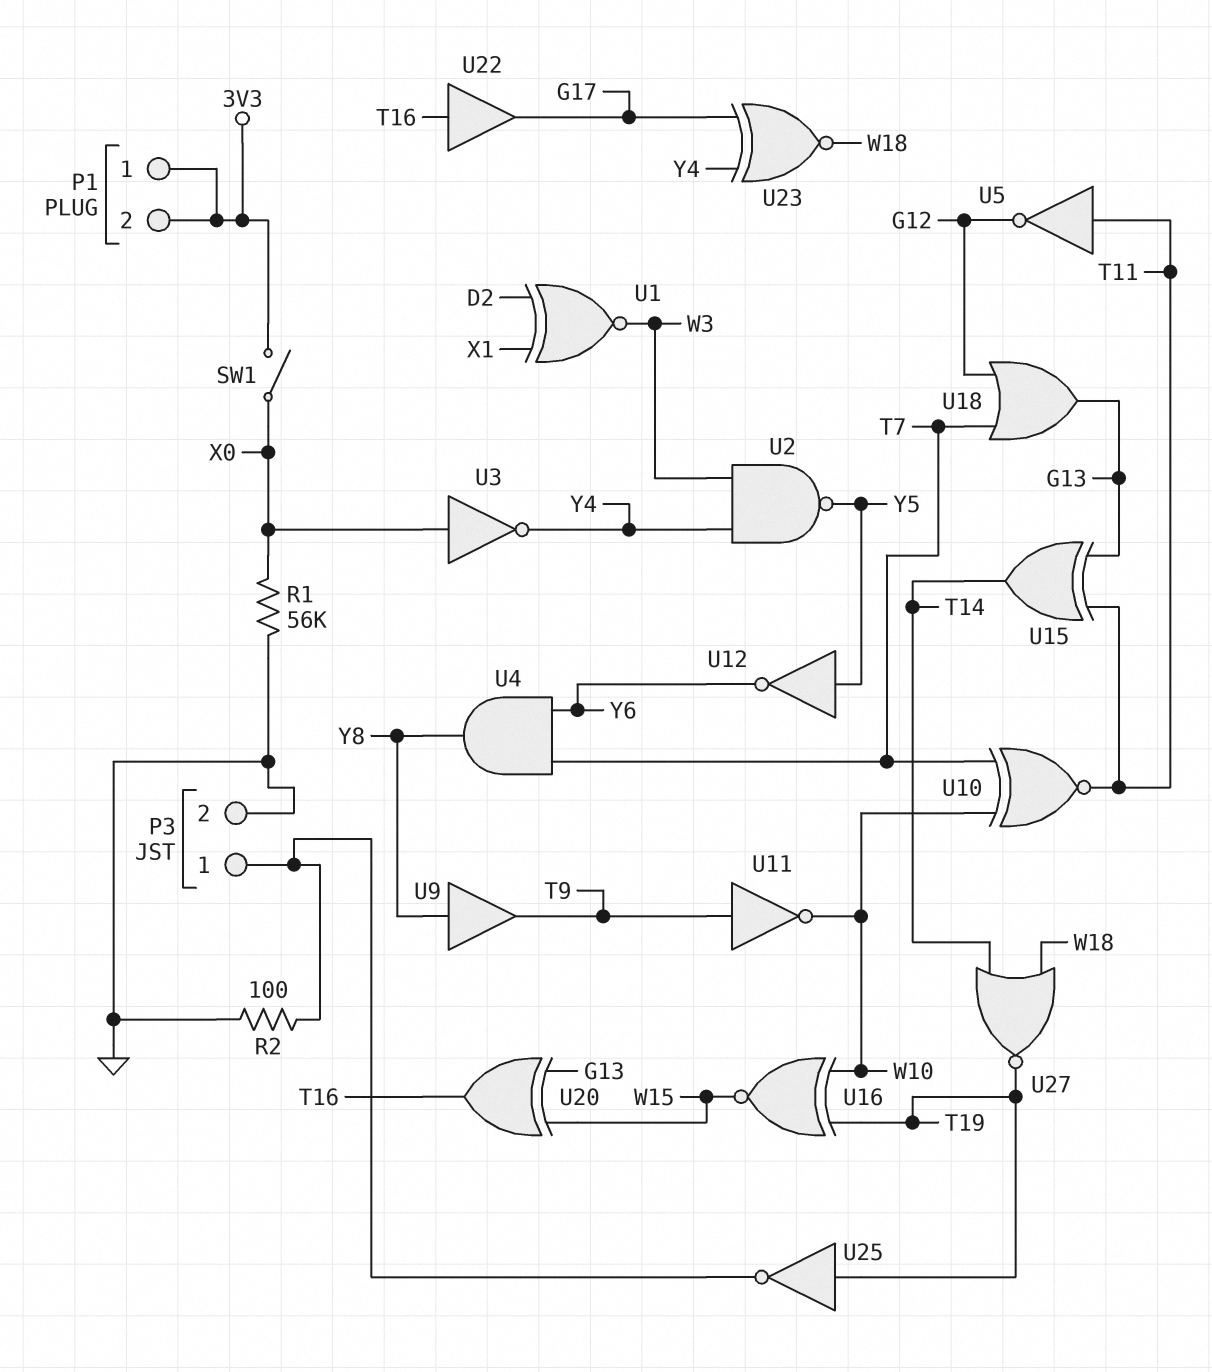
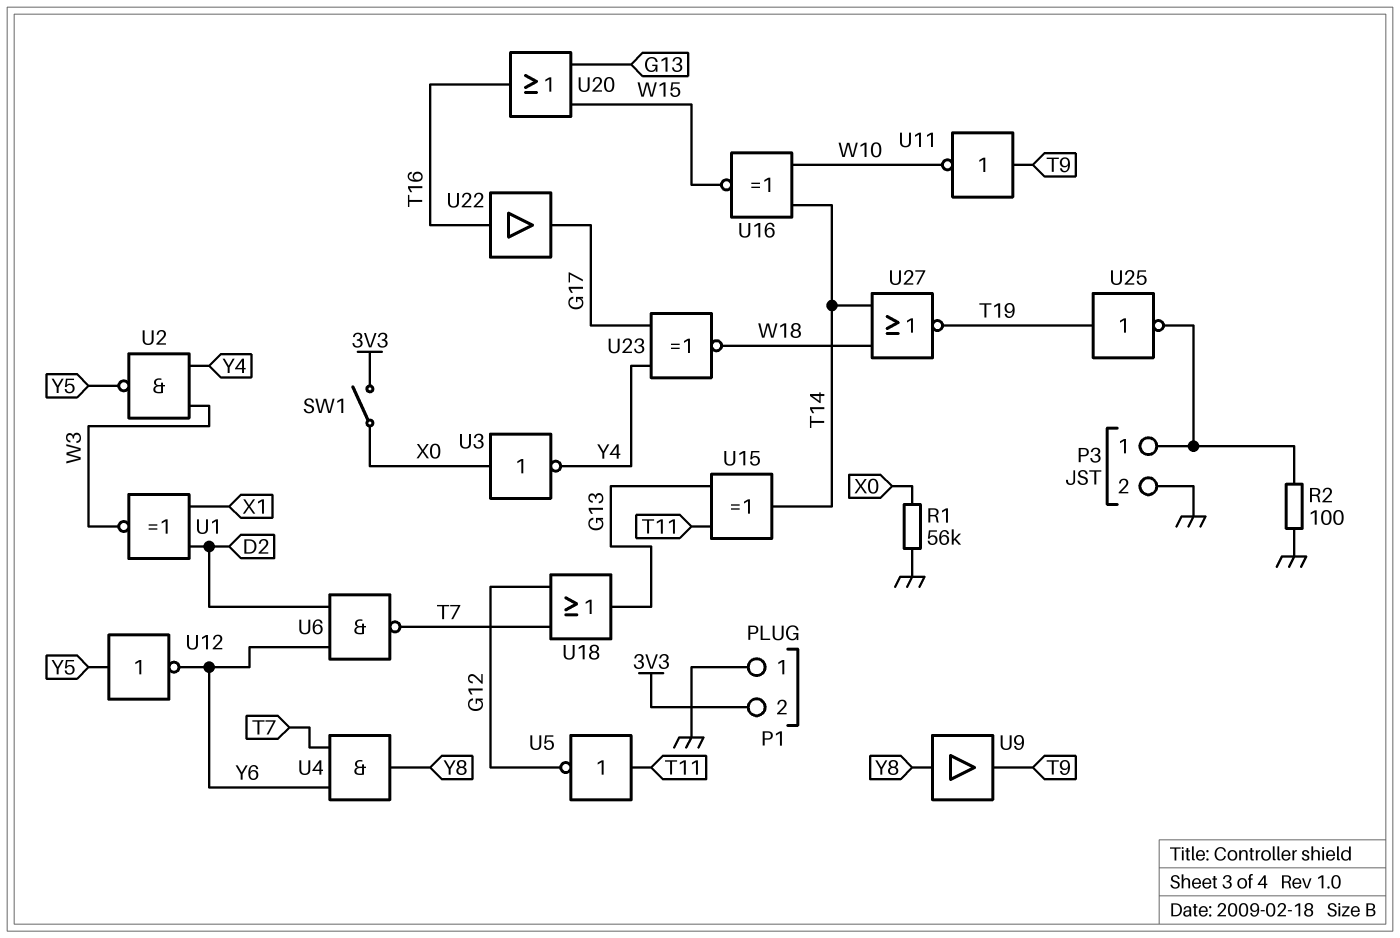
P1 pin 1: 3V3 -> GND
U6: none -> NAND (in D2, in Y6, out T7)
U10: XNOR (in T7, in W10, out T11) -> none
U16: XNOR (in T19, in W10, out W15) -> XNOR (in T14, in W10, out W15)
U20: XOR (in G13, in W15, out T16) -> OR (in G13, in W15, out T16)

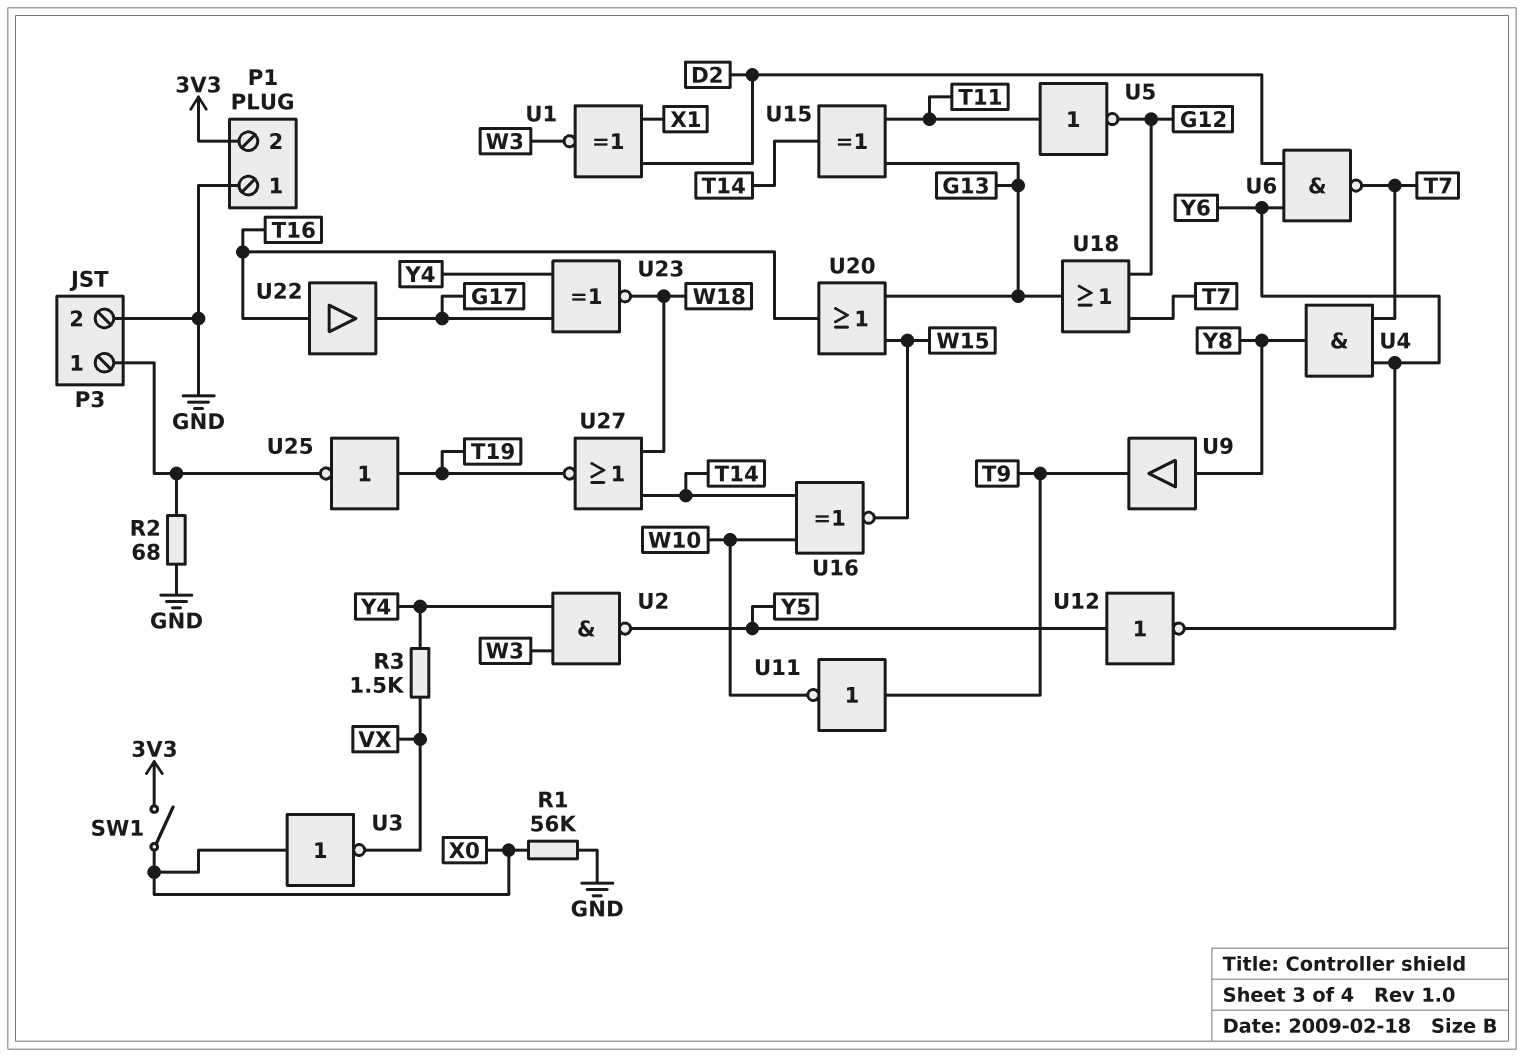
R2: 100 (GND, P3/1) -> 68 (GND, P3/1)
R3: none -> 1.5k (VX, Y4)
U3: NOT (in X0, out Y4) -> NOT (in X0, out VX)

